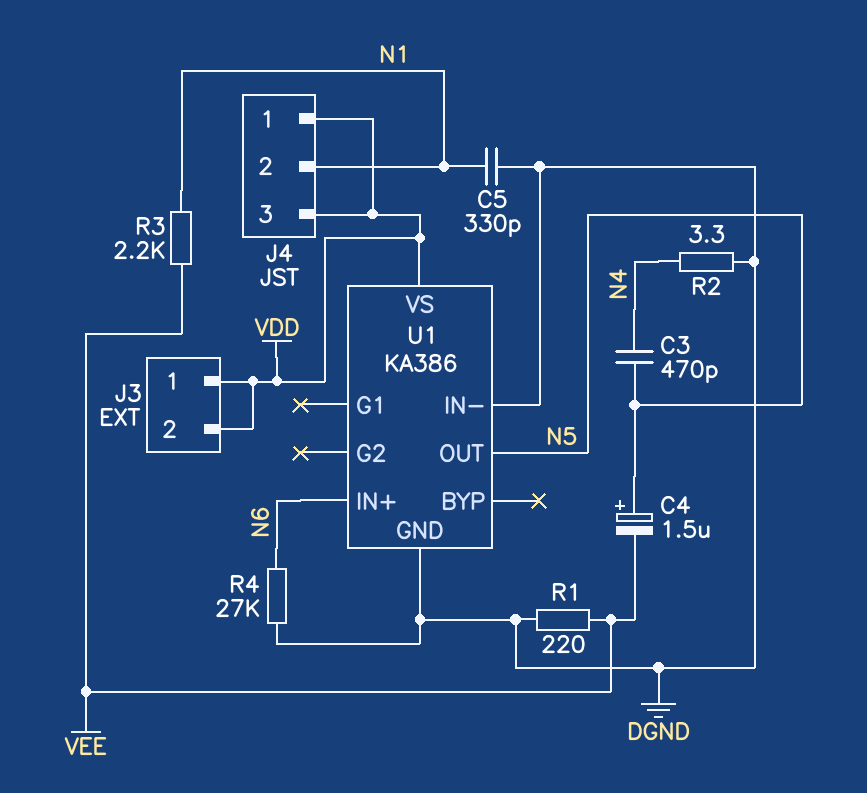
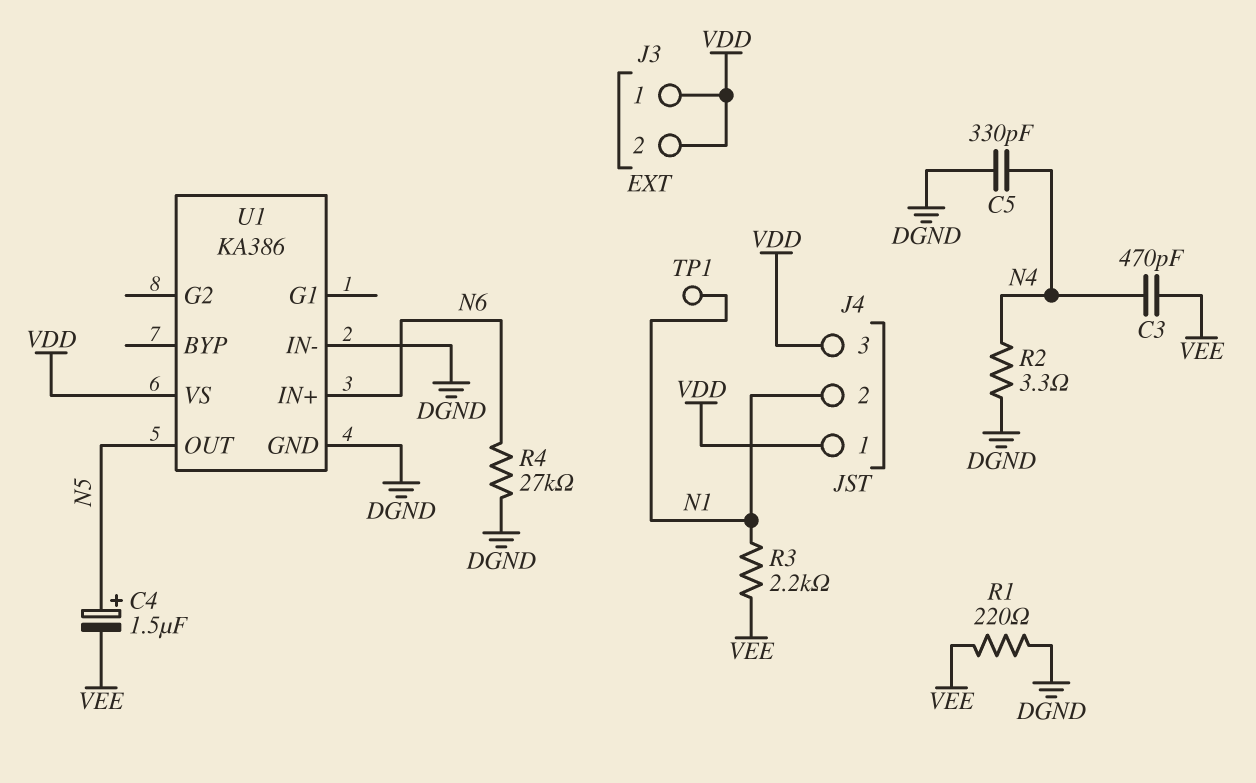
C3: 470pF (N4, N5) -> 470pF (N4, VEE)
C5: 330pF (DGND, N1) -> 330pF (DGND, N4)
TP1: none -> test point (N1)

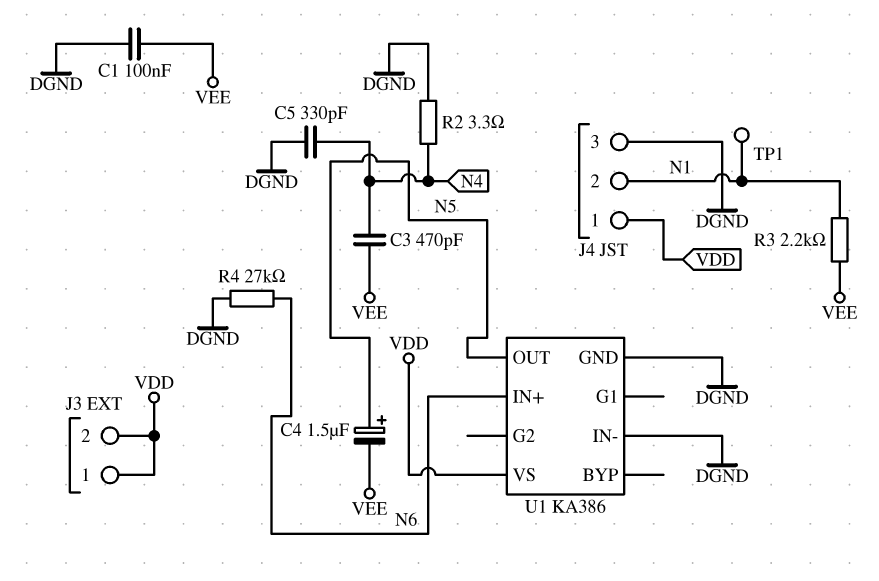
C1: none -> 100nF (DGND, VEE)
J4 pin 3: VDD -> DGND
R1: 220 (DGND, VEE) -> none

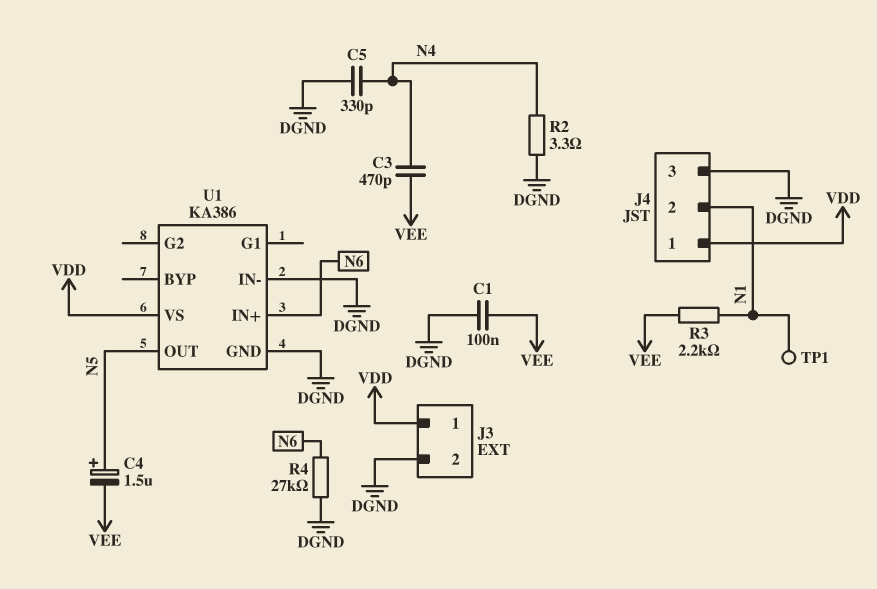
J3 pin 2: VDD -> DGND

